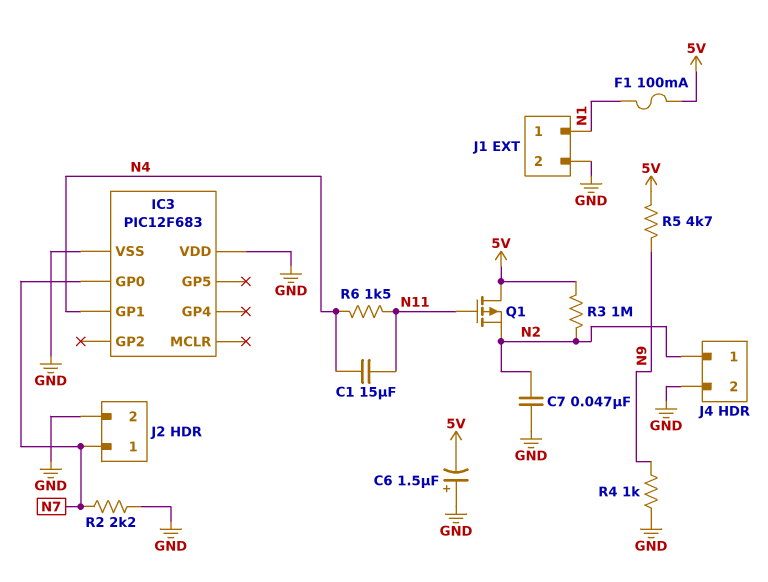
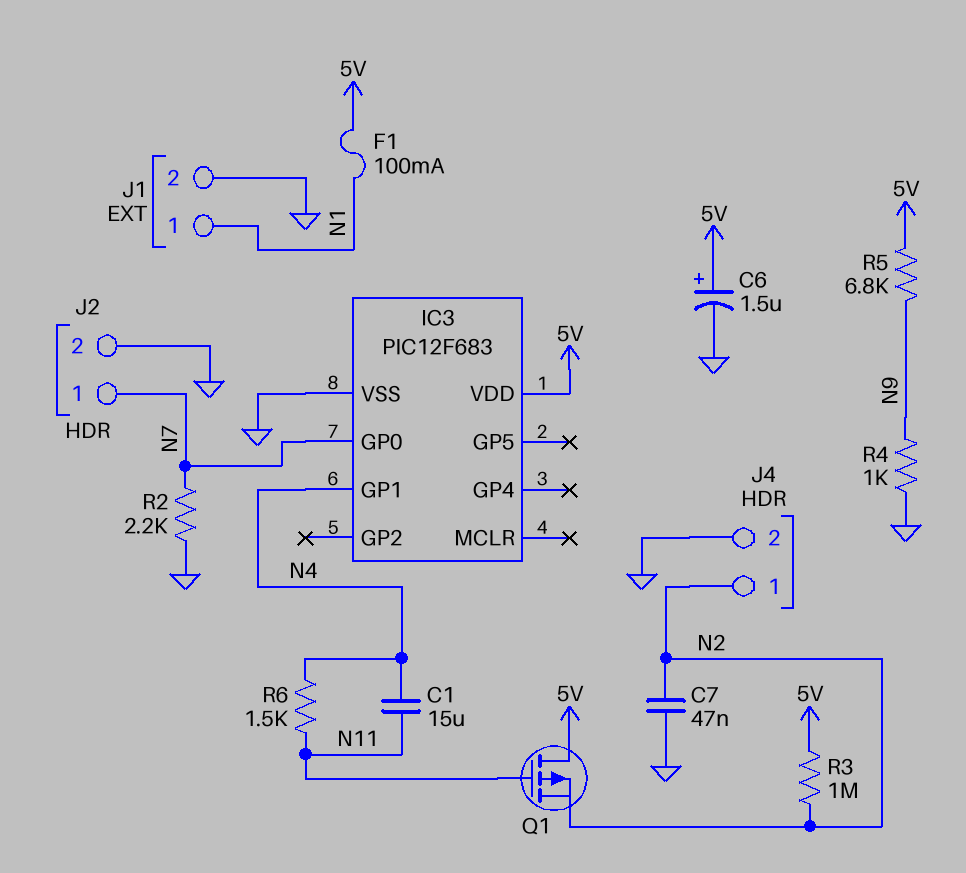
C6: 1.5uF (plus GND, minus 5V) -> 1.5uF (plus 5V, minus GND)
IC3 pin VDD: GND -> 5V
R5: 4.7k (5V, N9) -> 6.8k (5V, N9)

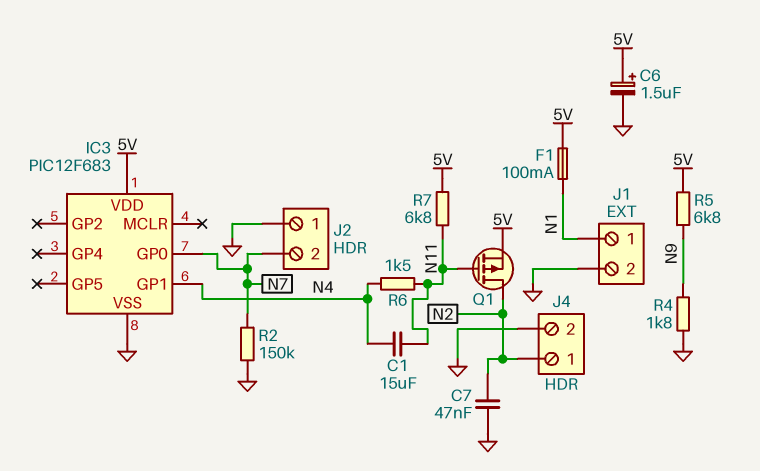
J2 pin 1: N7 -> GND
J2 pin 2: GND -> N7
Q1: PMOS (G N11, D 5V, S N2) -> PMOS (G N11, D N2, S 5V)
R2: 2.2k (GND, N7) -> 150k (GND, N7)
R3: 1M (5V, N2) -> none
R4: 1k (GND, N9) -> 1.8k (GND, N9)
R7: none -> 6.8k (5V, N11)

